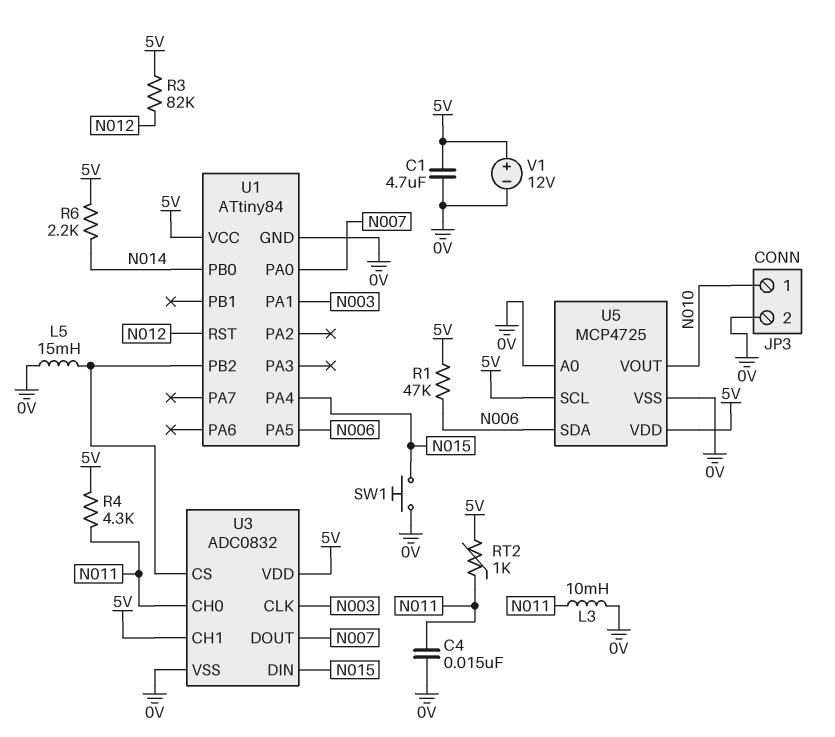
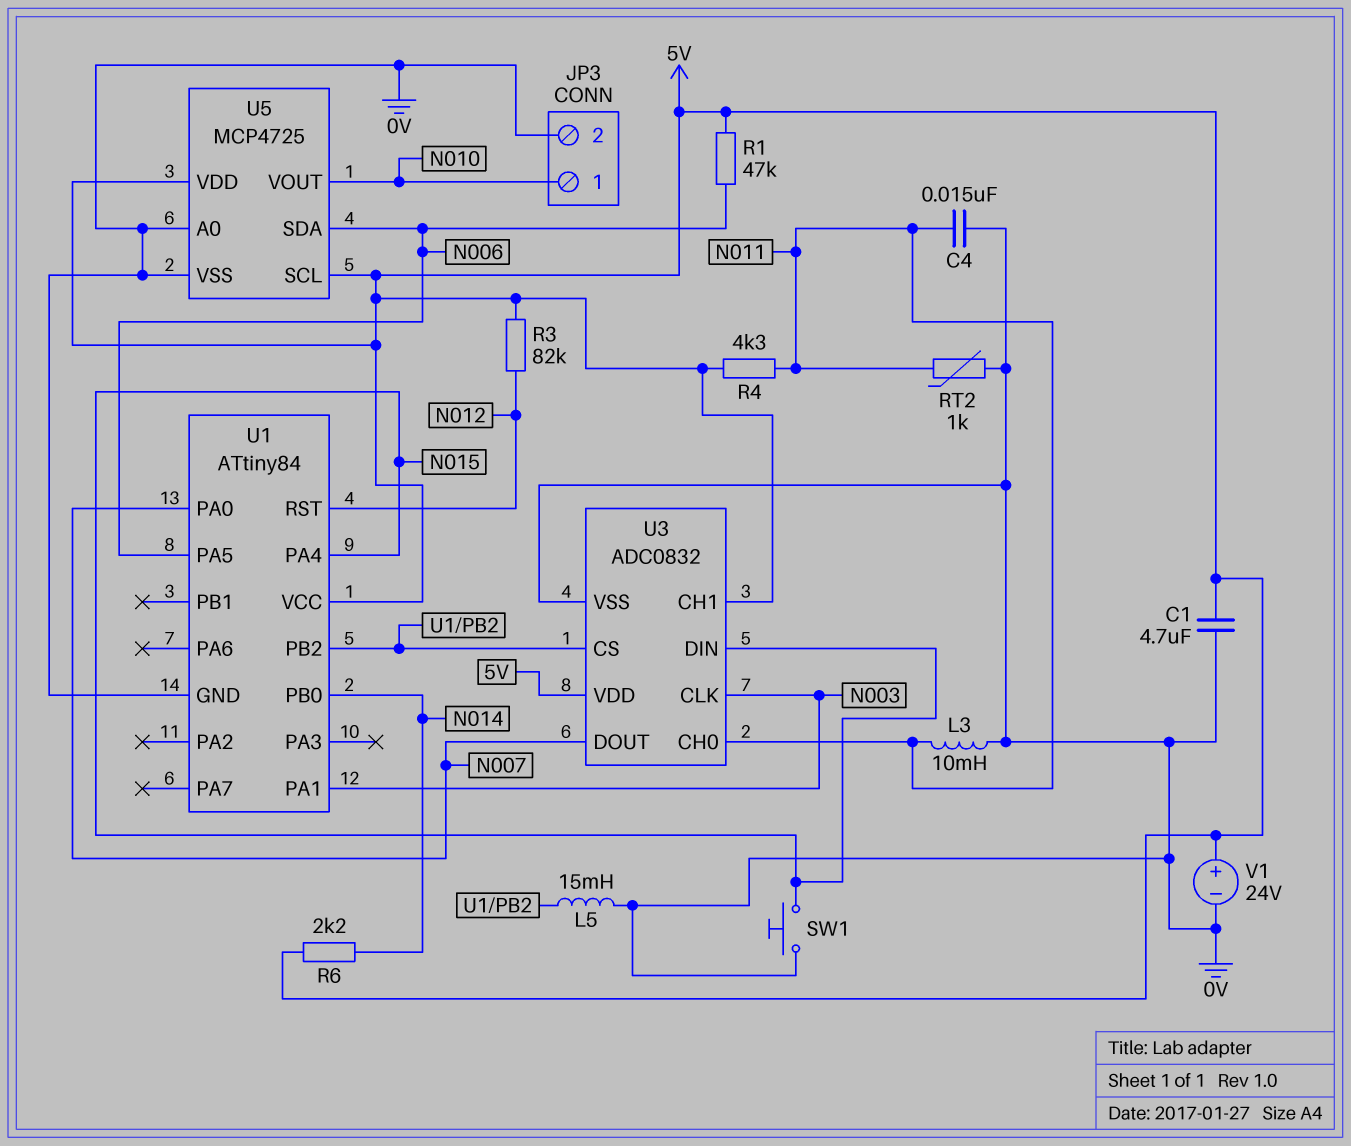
RT2: 1k (5V, N011) -> 1k (0V, N011)
V1: 12V (plus 5V, minus 0V) -> 24V (plus 5V, minus 0V)

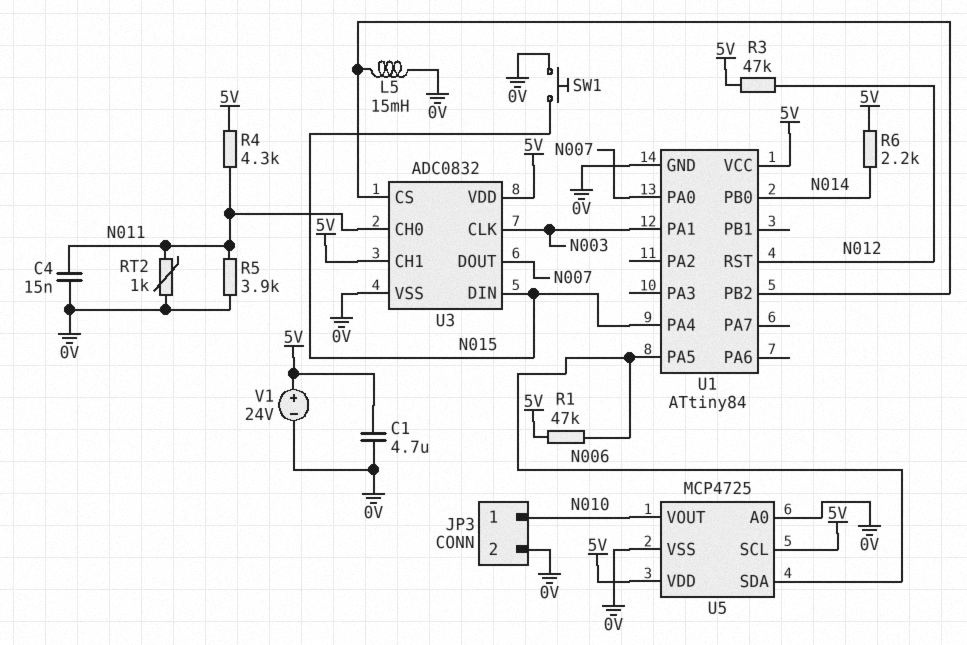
L3: 10mH (0V, N011) -> none
R3: 82k (5V, N012) -> 47k (5V, N012)
R5: none -> 3.9k (0V, N011)

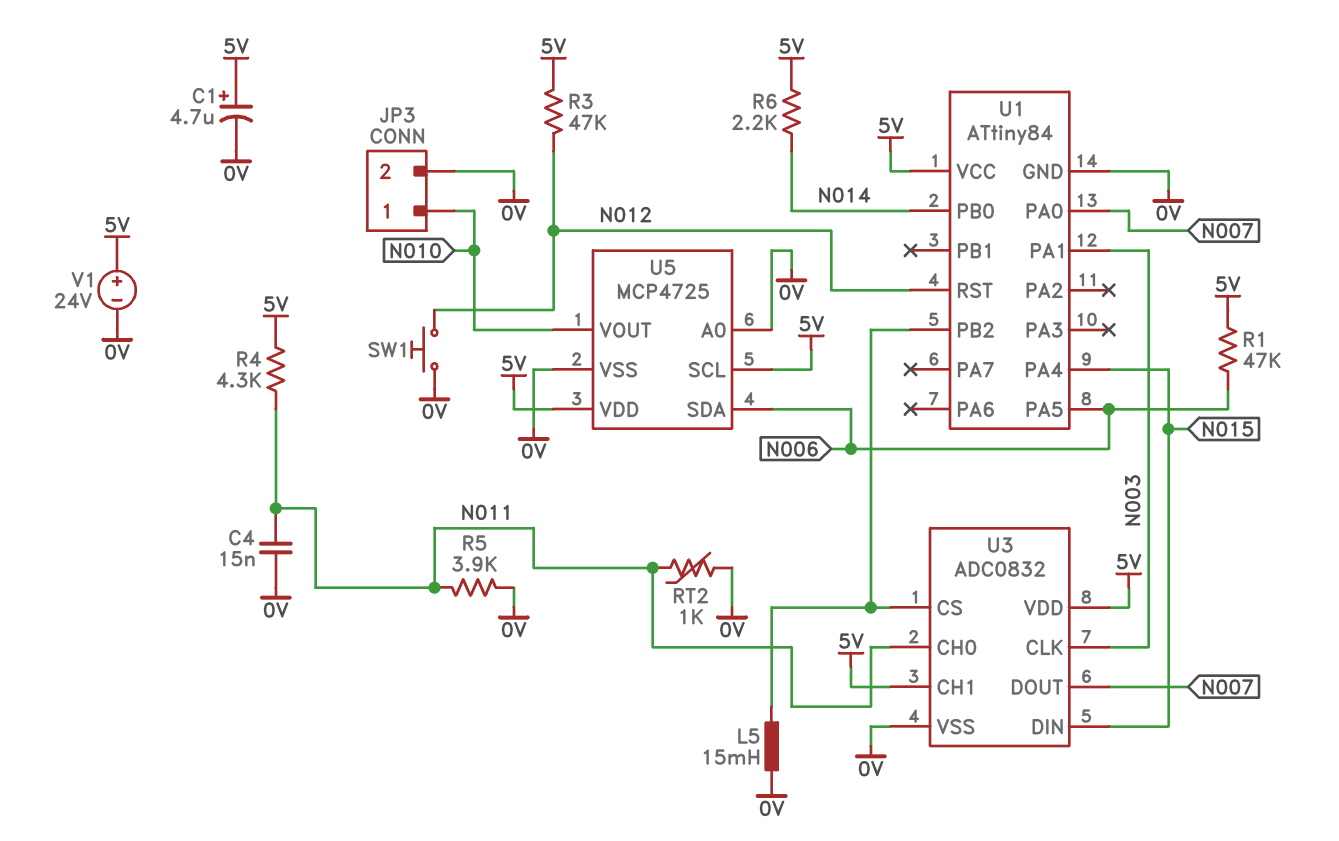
C1: 4.7uF (0V, 5V) -> 4.7uF (plus 5V, minus 0V)
SW1: button (0V, N015) -> button (0V, N012)

